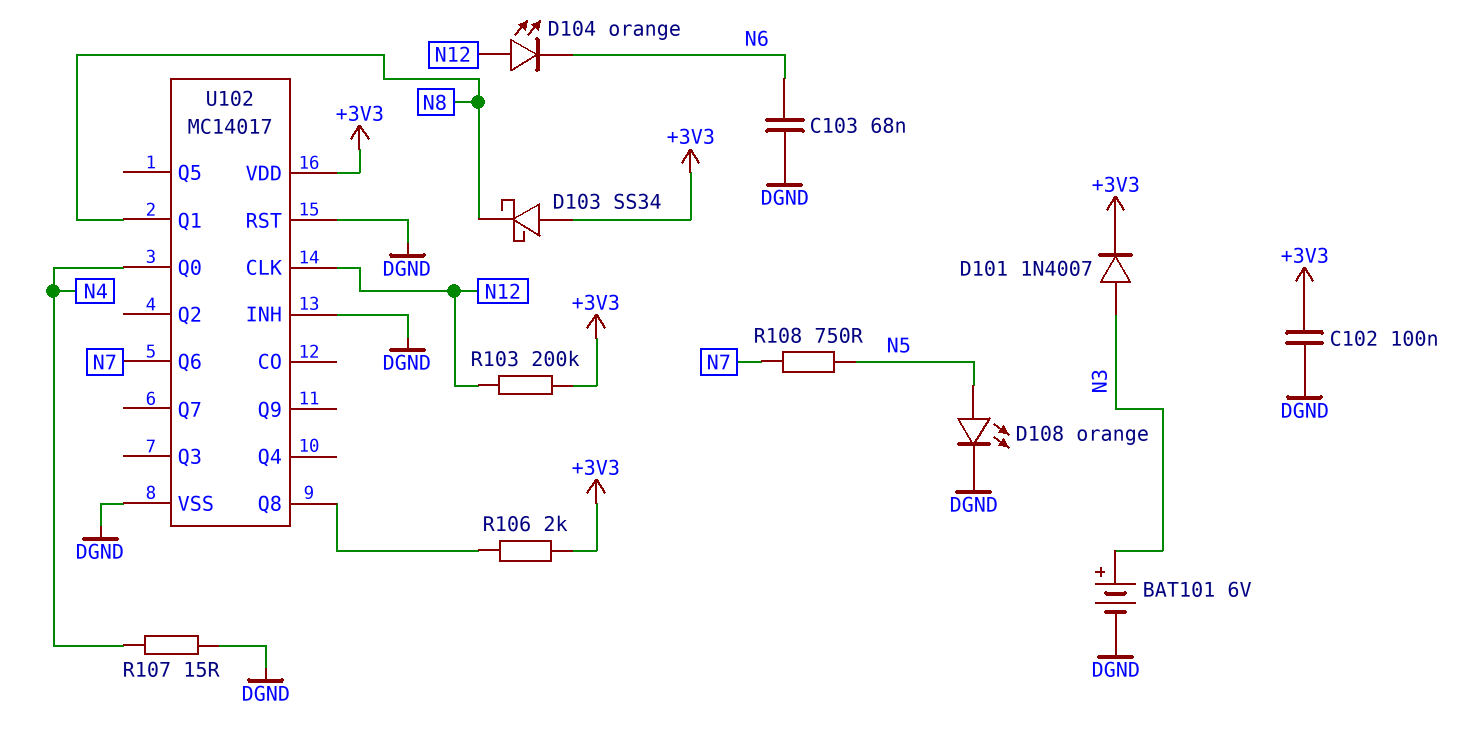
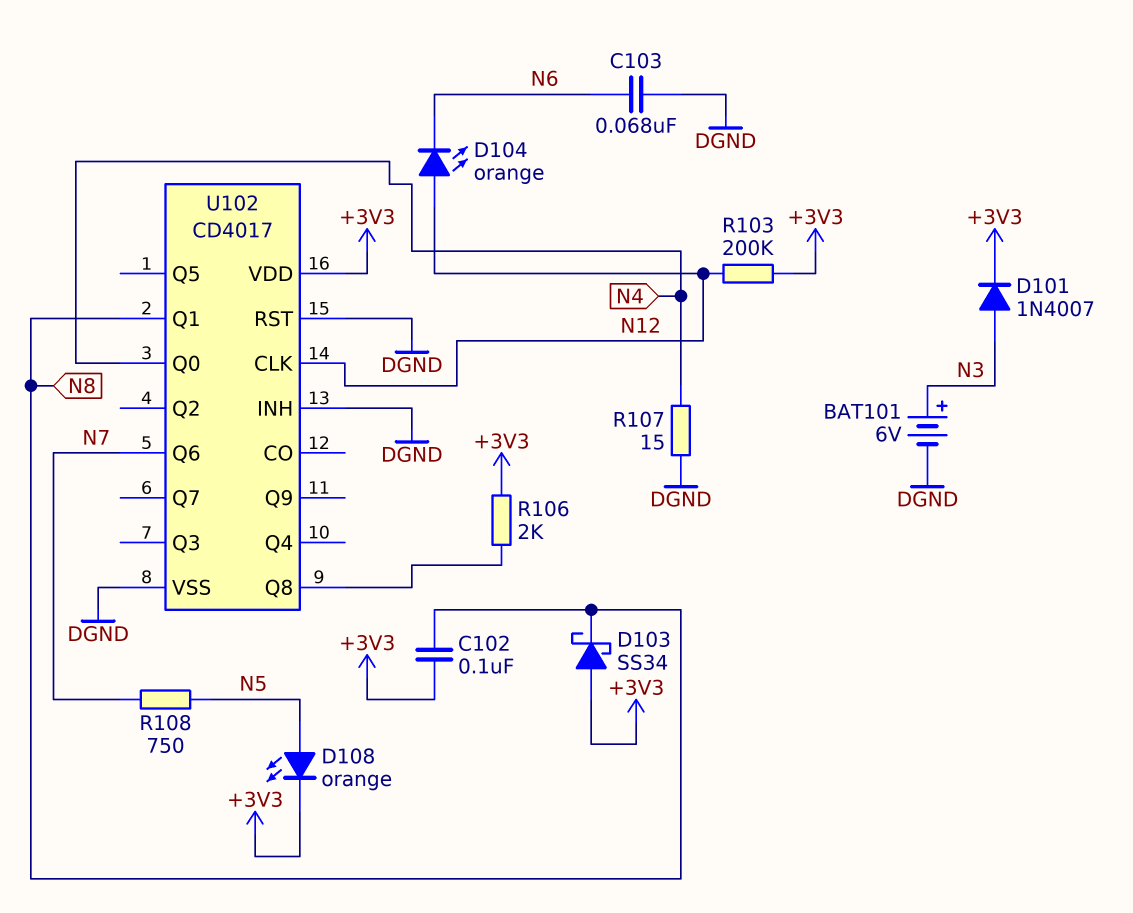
C102: 100nF (+3V3, DGND) -> 100nF (+3V3, N8)
D108: LED orange (A N5, K DGND) -> LED orange (A N5, K +3V3)
U102: MC14017 -> CD4017

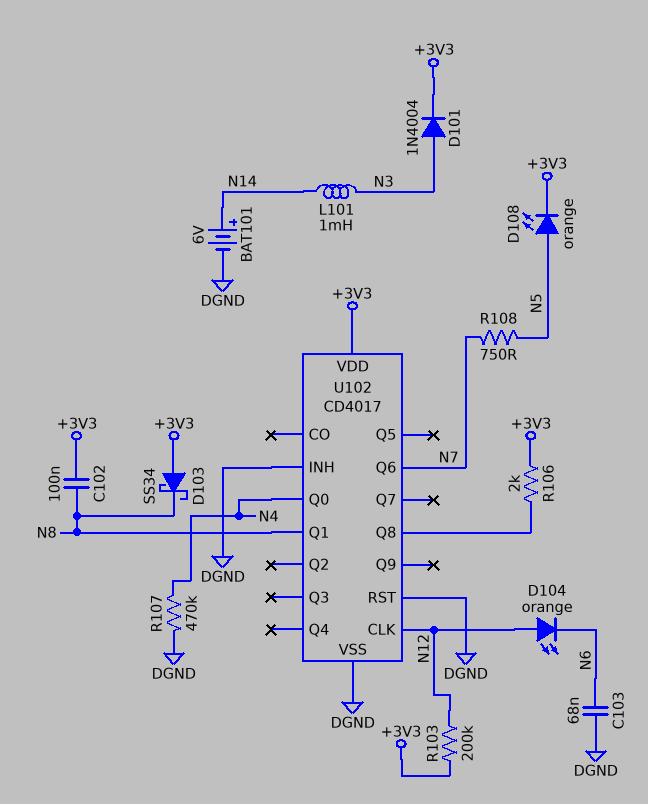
BAT101: 6V (plus N3, minus DGND) -> 6V (plus N14, minus DGND)
D101: diode 1N4007 (A N3, K +3V3) -> diode 1N4004 (A N3, K +3V3)
L101: none -> 1mH (N3, N14)
R107: 15 (DGND, N4) -> 470k (DGND, N4)

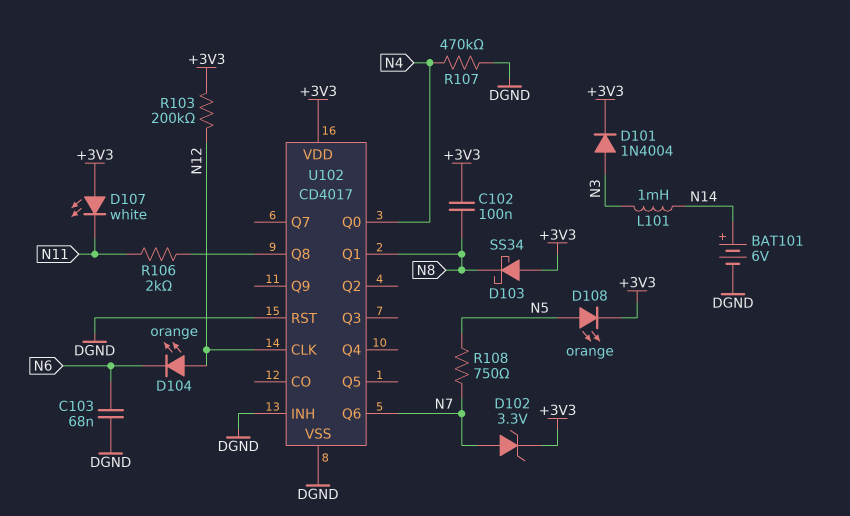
D102: none -> zener 3.3V (A N7, K +3V3)
D107: none -> LED white (A +3V3, K N11)
R106: 2k (+3V3, U102/Q8) -> 2k (N11, U102/Q8)

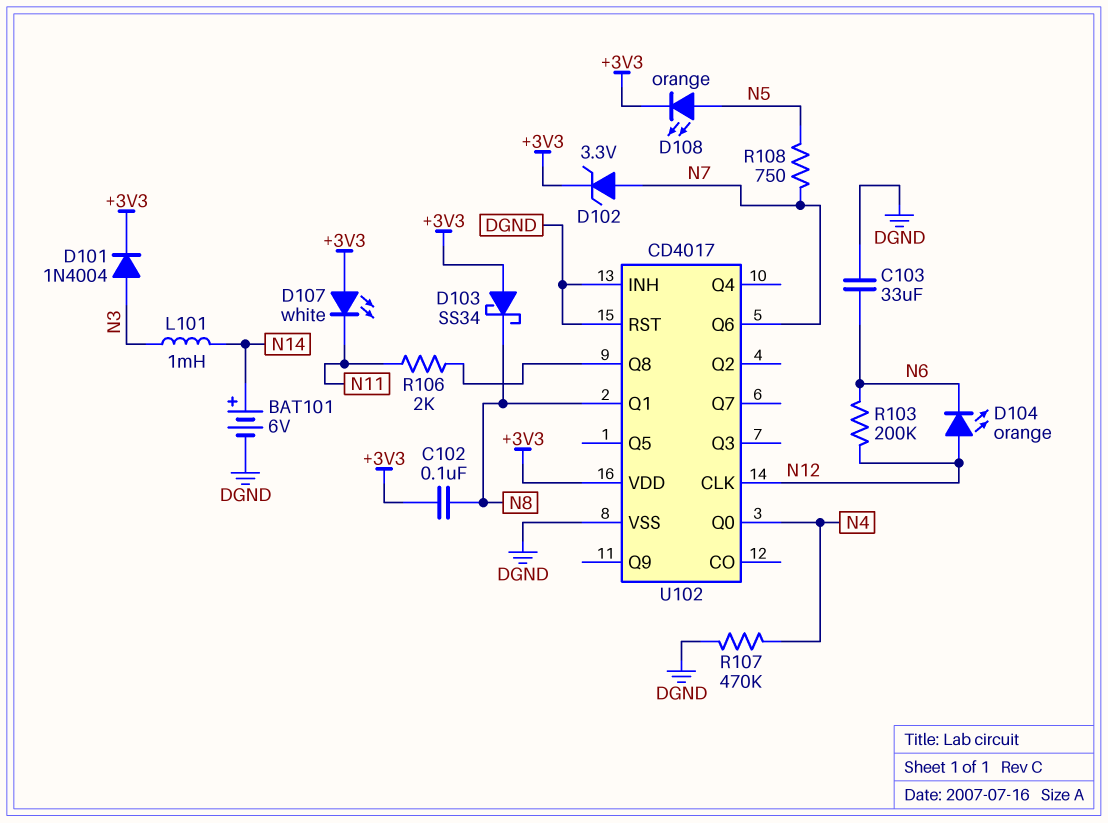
C103: 68nF (DGND, N6) -> 33uF (DGND, N6)
R103: 200k (+3V3, N12) -> 200k (N6, N12)

